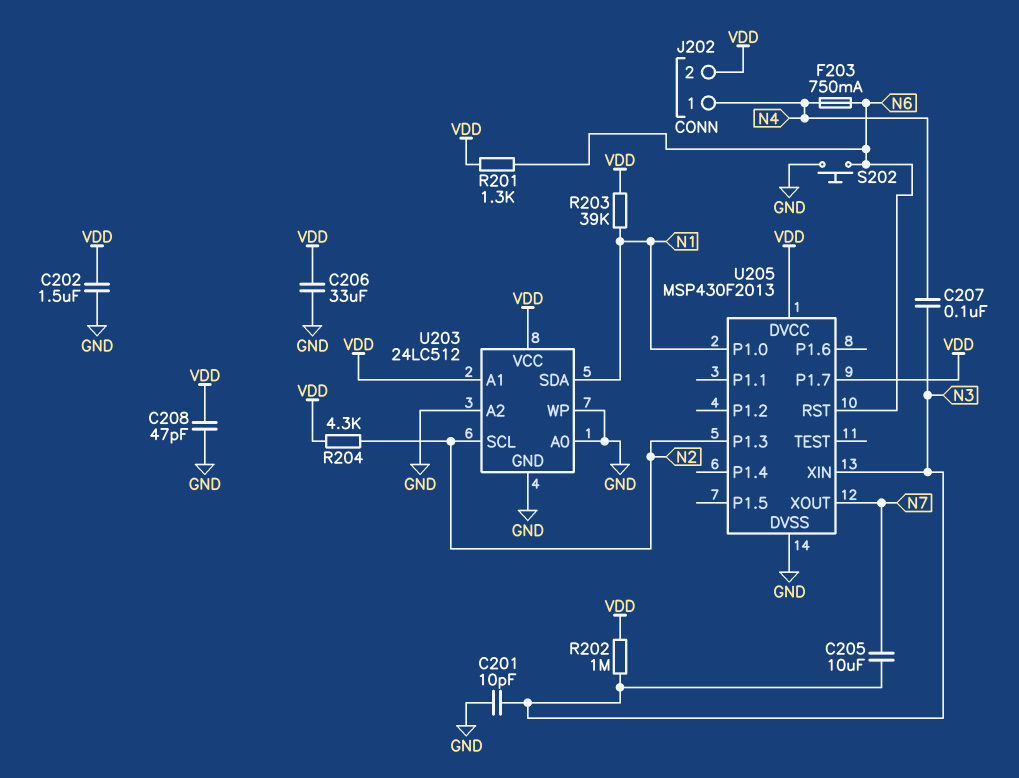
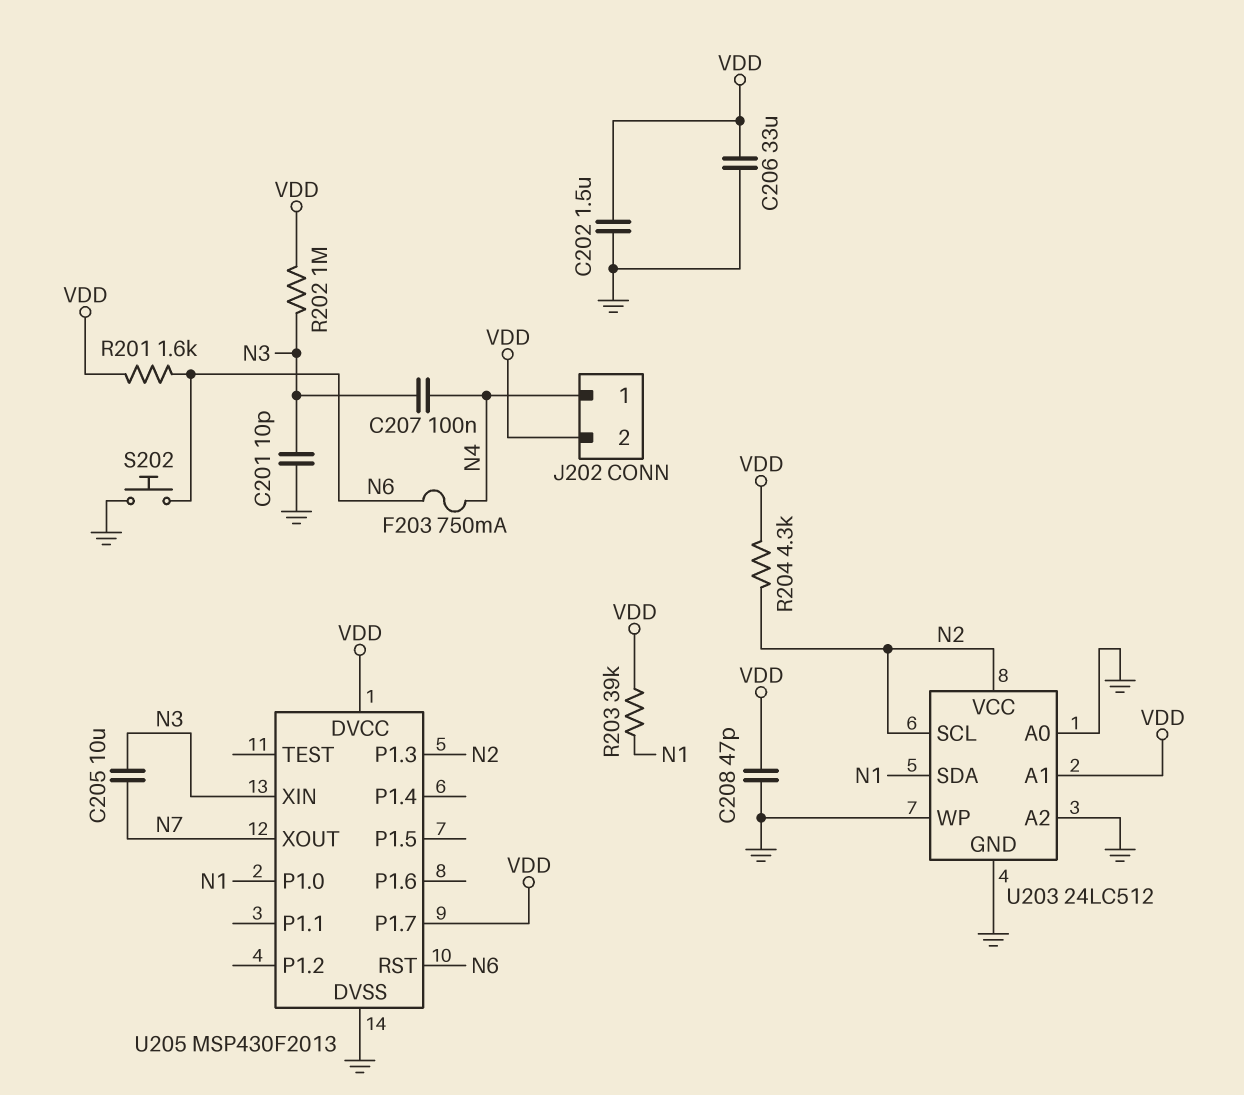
R201: 1.3k (N6, VDD) -> 1.6k (N6, VDD)
U203 pin VCC: VDD -> N2

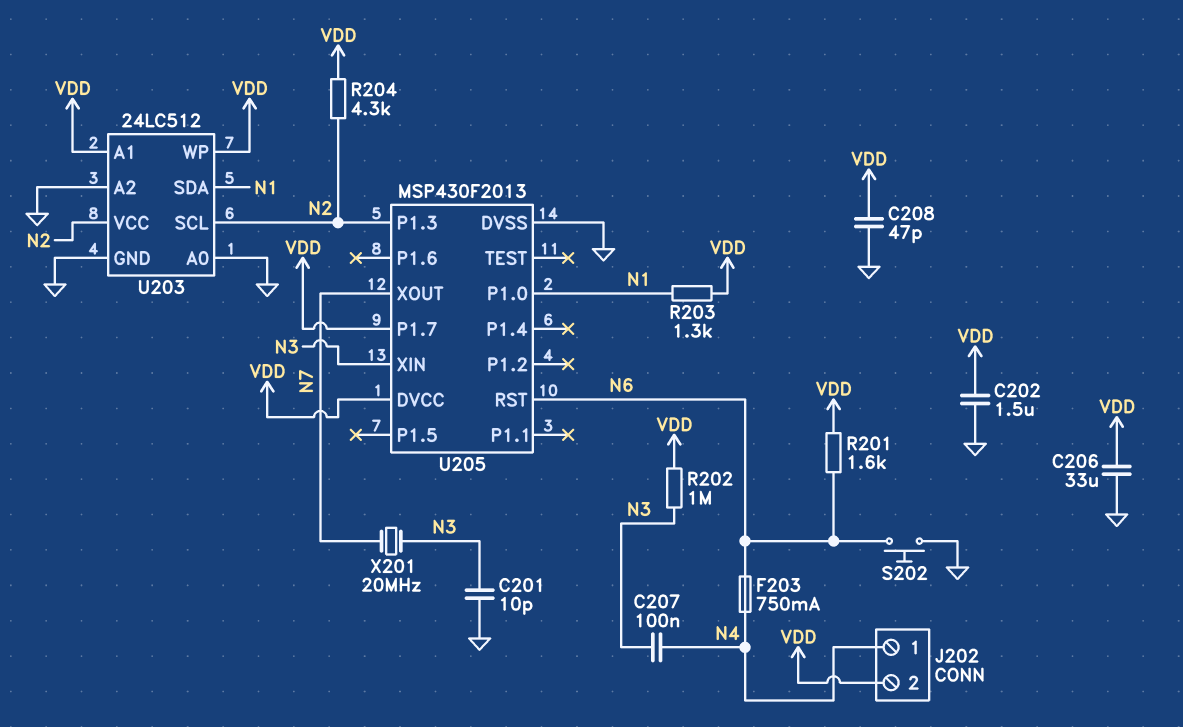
C205: 10uF (N3, N7) -> none
R203: 39k (N1, VDD) -> 1.3k (N1, VDD)
U203 pin WP: GND -> VDD
X201: none -> 20MHz (N3, N7)

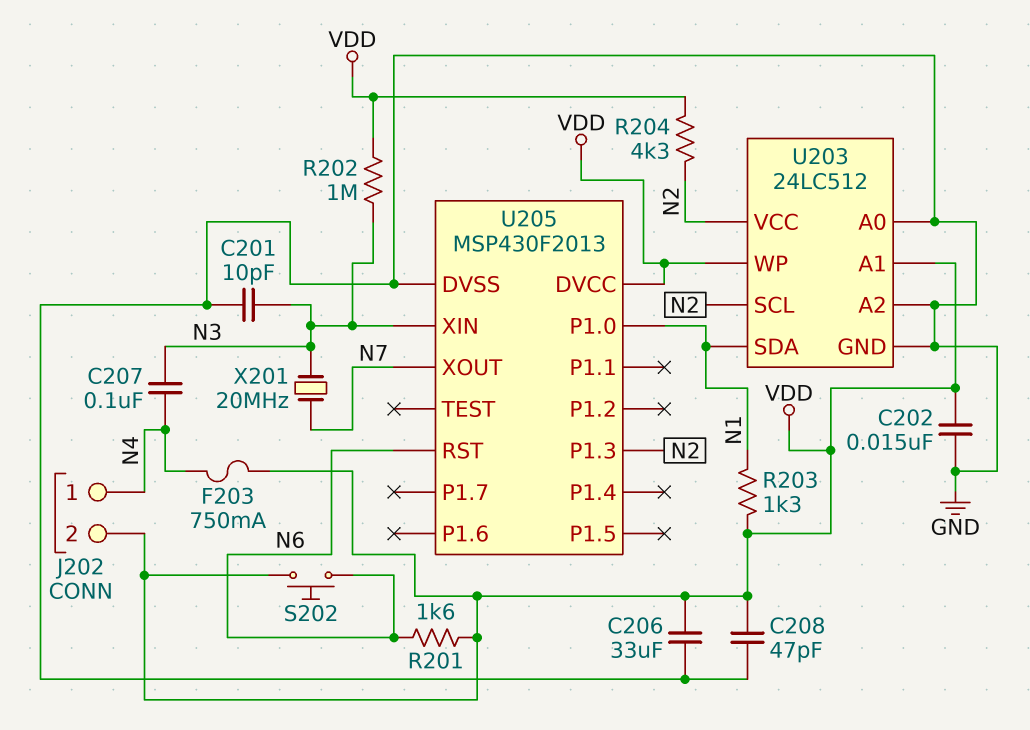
C202: 1.5uF (GND, VDD) -> 15nF (GND, VDD)
F203: 750mA (N4, N6) -> 750mA (N4, VDD)
S202: button (GND, N6) -> button (N6, VDD)
U205 pin P1.7: VDD -> none

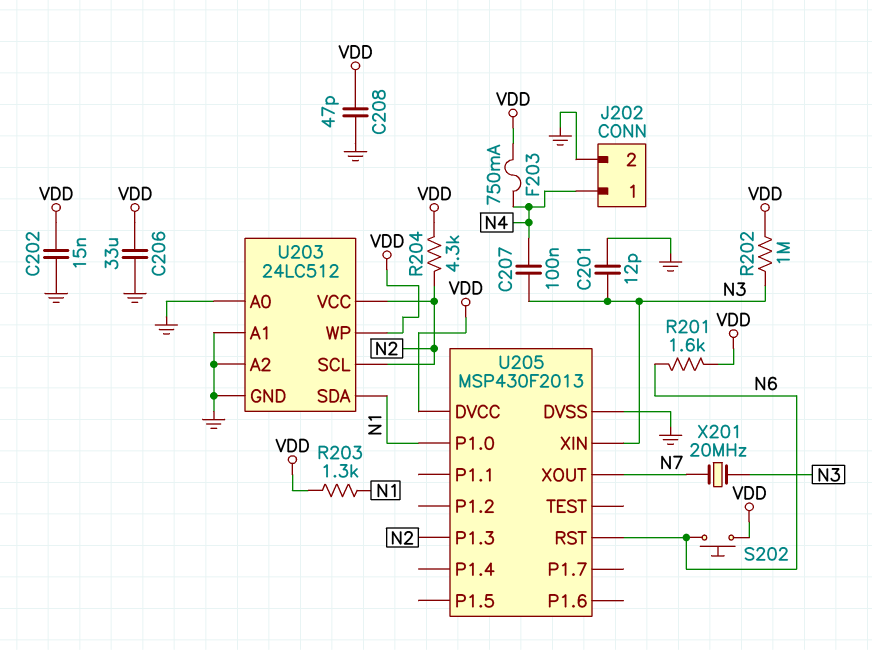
C201: 10pF (GND, N3) -> 12pF (GND, N3)
J202 pin 2: VDD -> GND
U203 pin A1: VDD -> GND

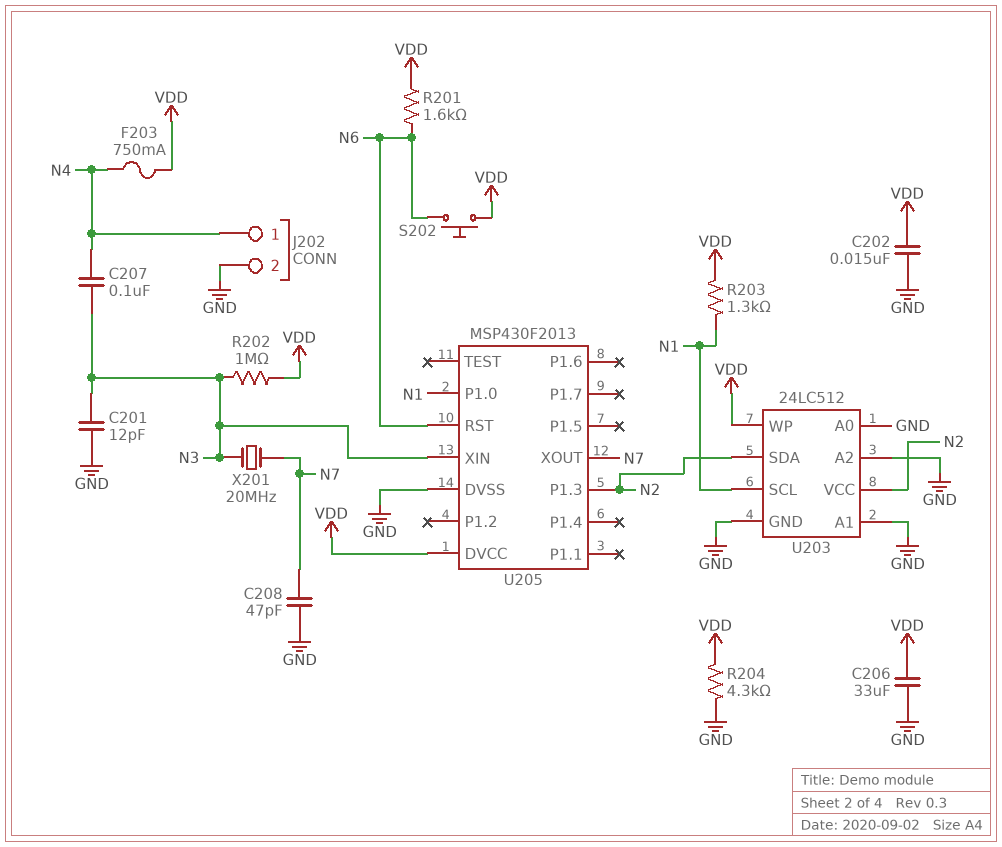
C208: 47pF (GND, VDD) -> 47pF (GND, N7)
R204: 4.3k (N2, VDD) -> 4.3k (GND, VDD)
U203 pin SCL: N2 -> N1
U203 pin SDA: N1 -> N2

